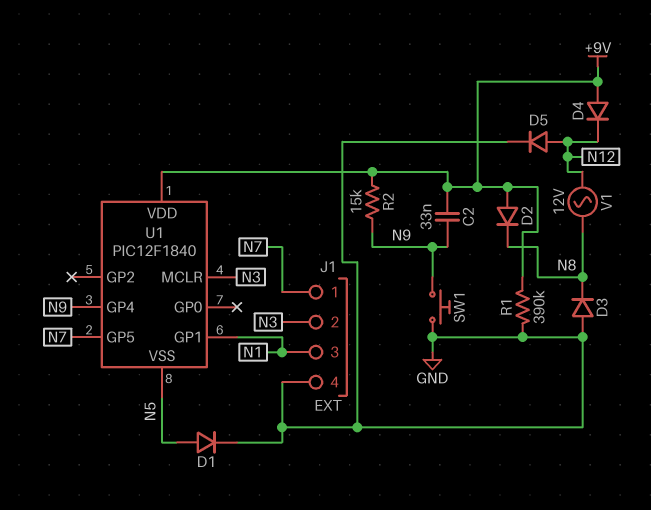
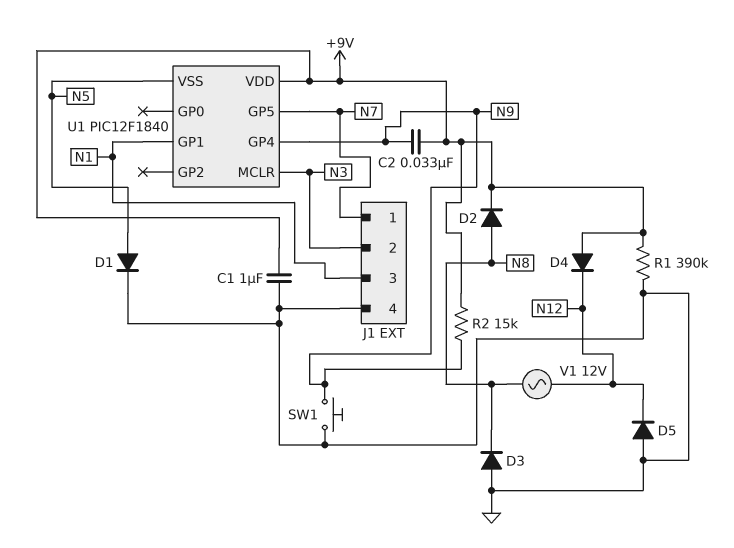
C1: none -> 1uF (+9V, GND)
D2: diode (A +9V, K N8) -> diode (A N8, K +9V)
D5: diode (A N12, K GND) -> diode (A GND, K N12)

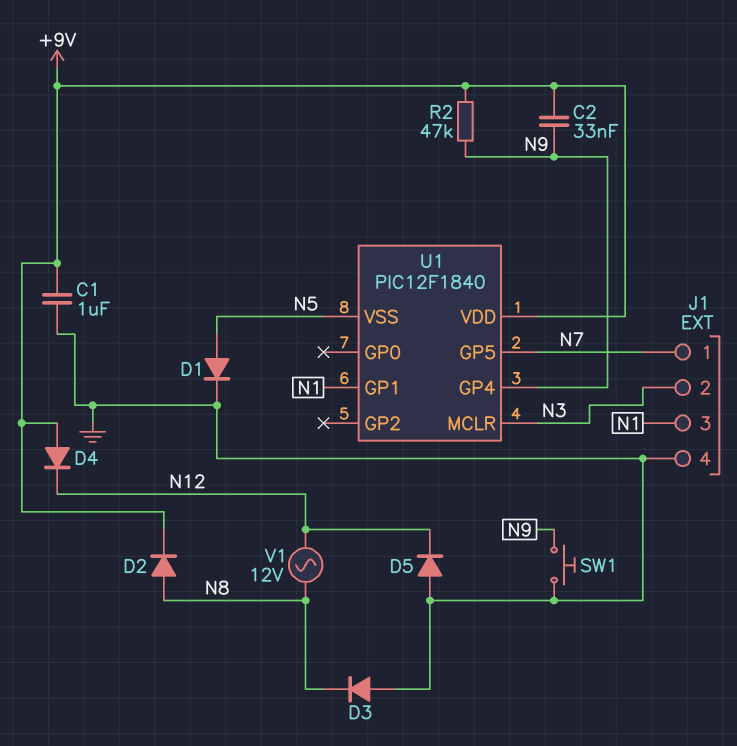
R1: 390k (+9V, GND) -> none
R2: 15k (+9V, N9) -> 47k (+9V, N9)

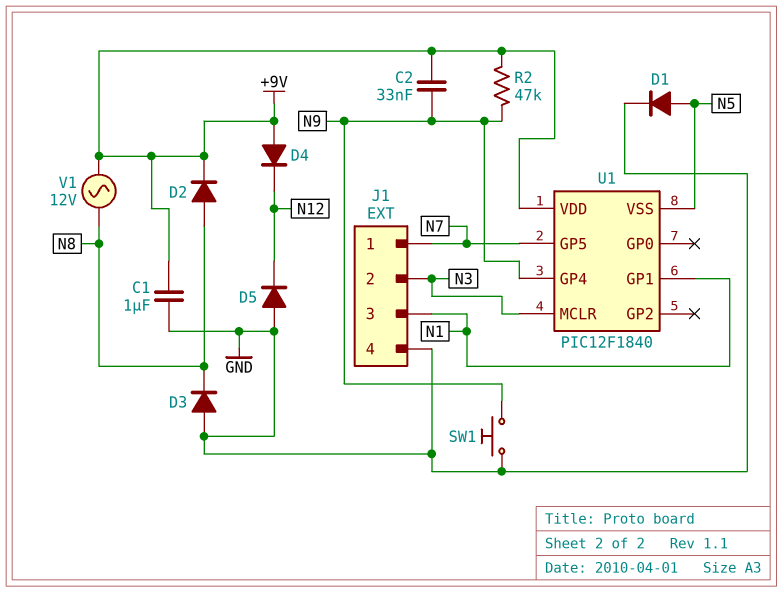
V1: AC 12V (N8, N12) -> AC 12V (+9V, N8)

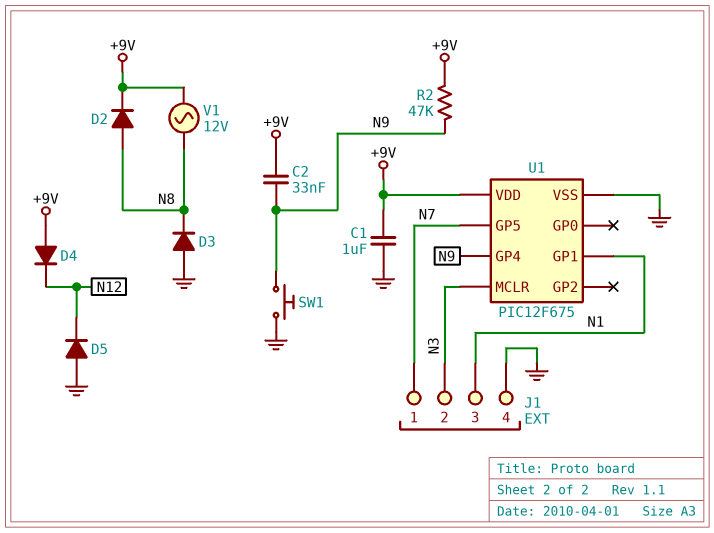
D1: diode (A N5, K GND) -> none
U1: PIC12F1840 -> PIC12F675
U1 pin VSS: N5 -> GND

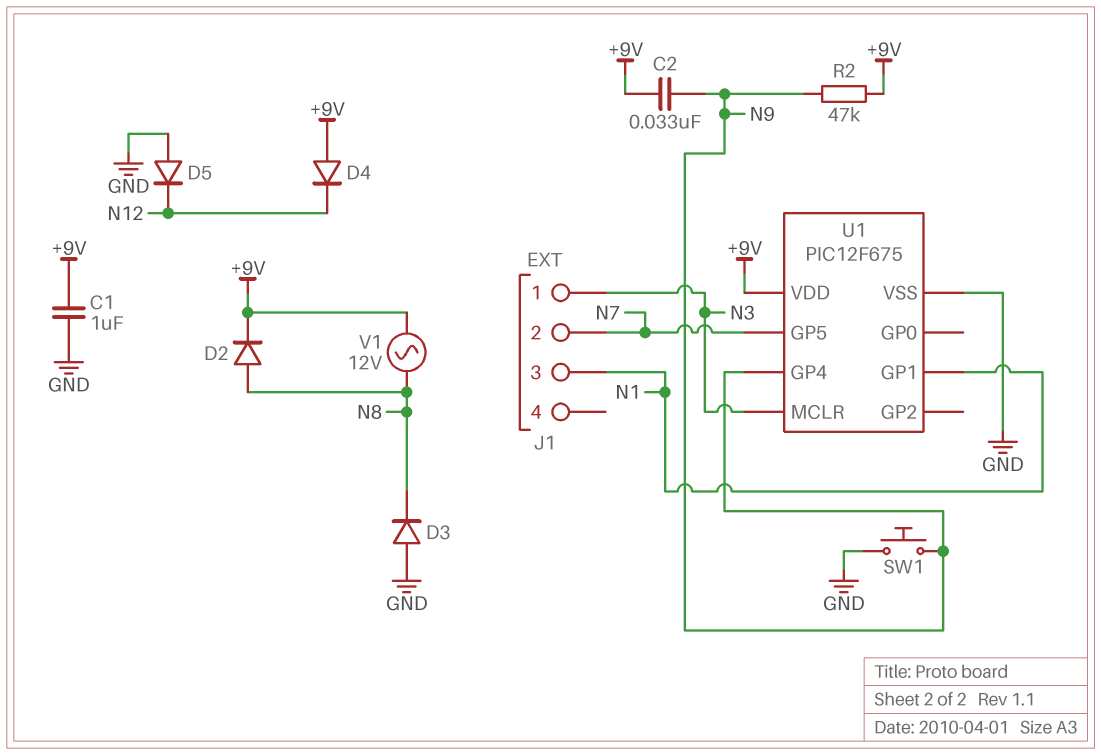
J1 pin 1: N7 -> N3
J1 pin 2: N3 -> N7
J1 pin 4: GND -> none

